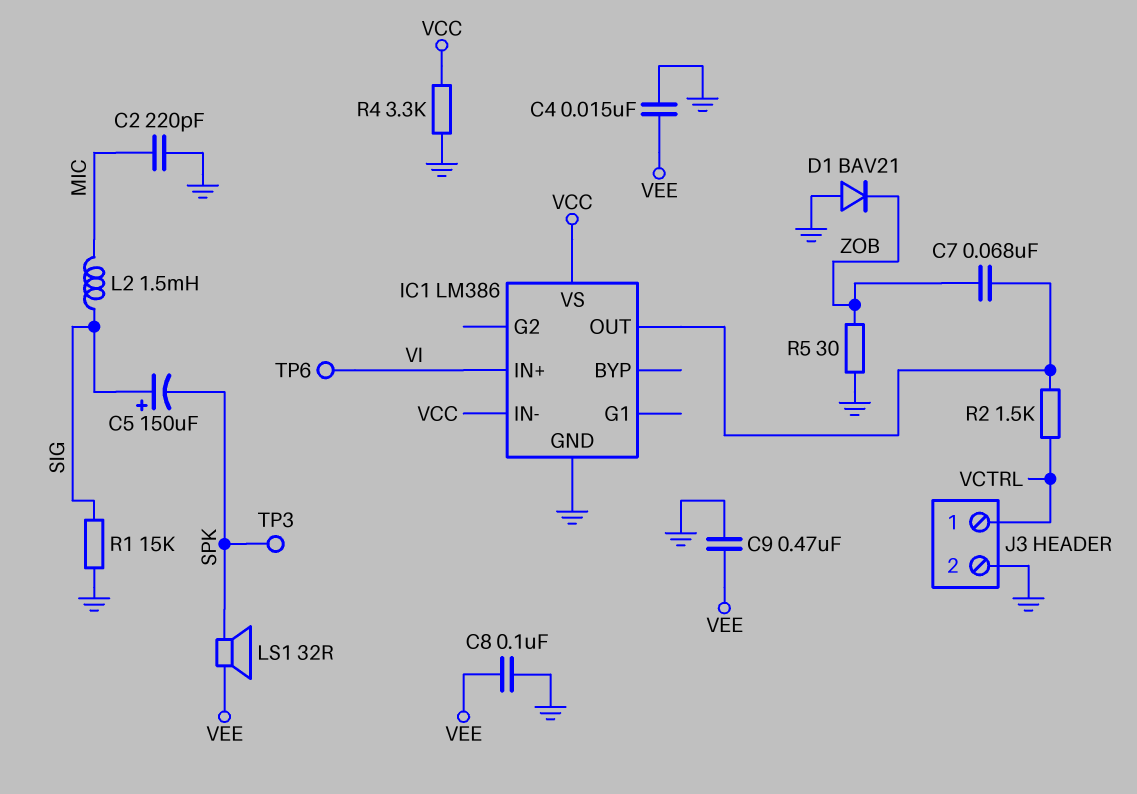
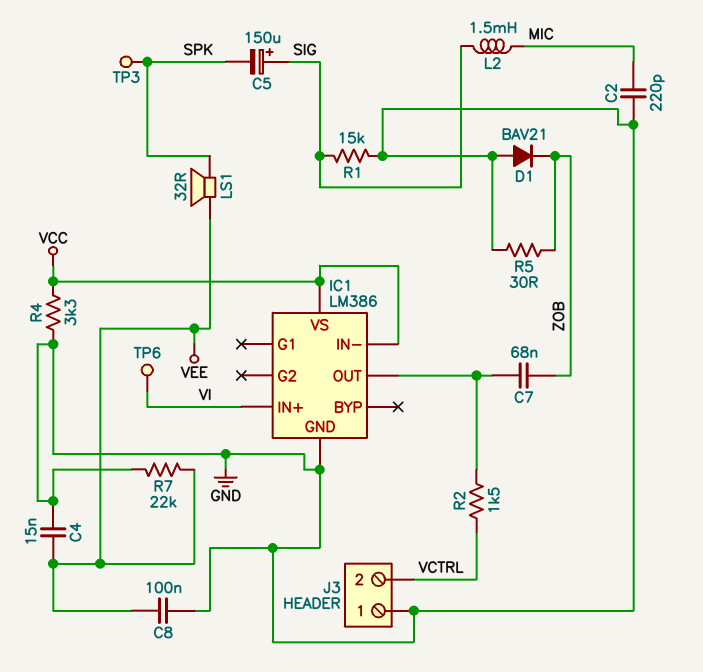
C9: 470nF (GND, VEE) -> none
J3 pin 1: VCTRL -> GND
J3 pin 2: GND -> VCTRL
R7: none -> 22k (GND, VEE)

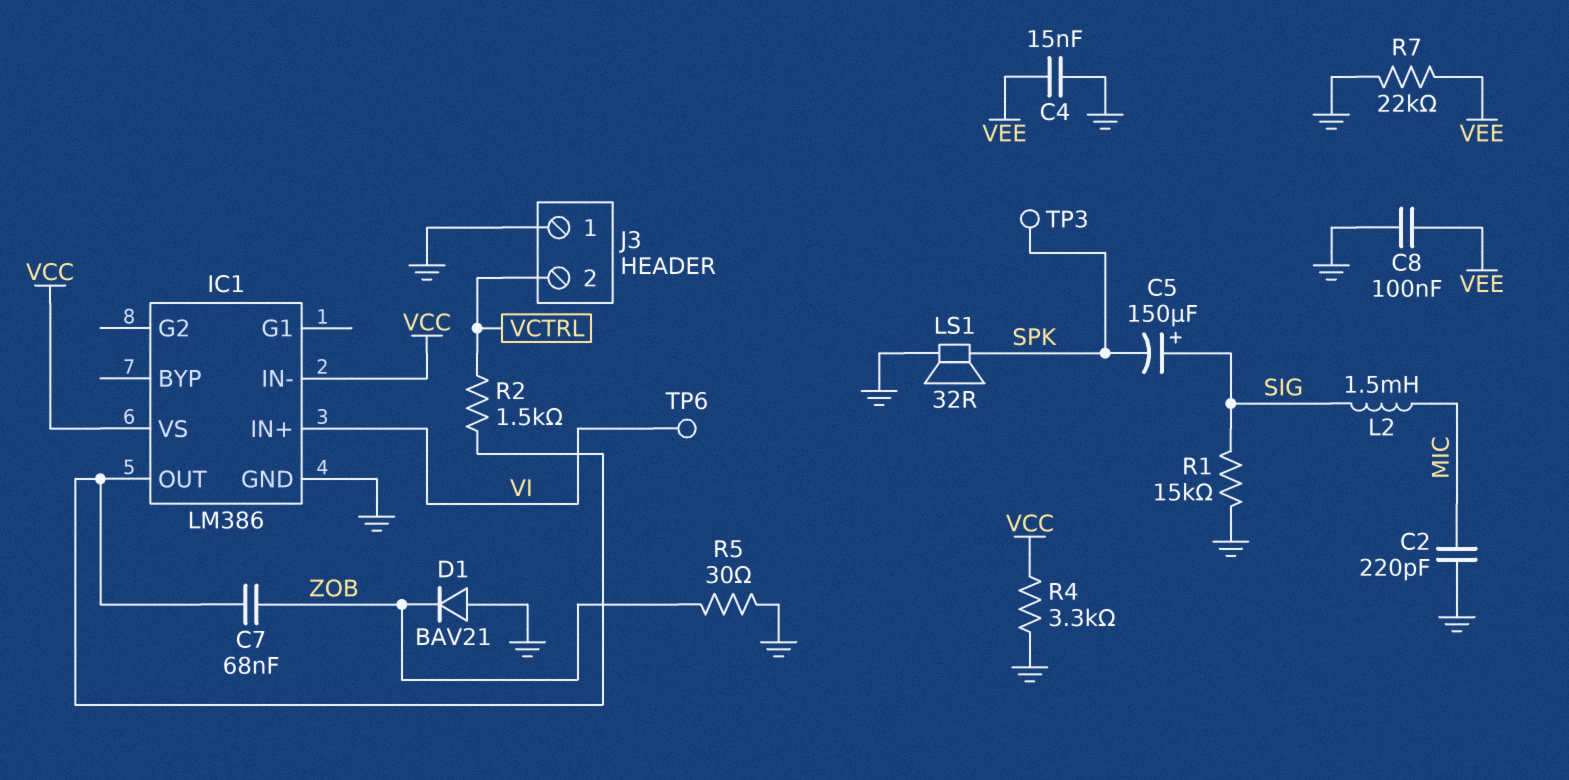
LS1: speaker 32R (SPK, VEE) -> speaker 32R (GND, SPK)

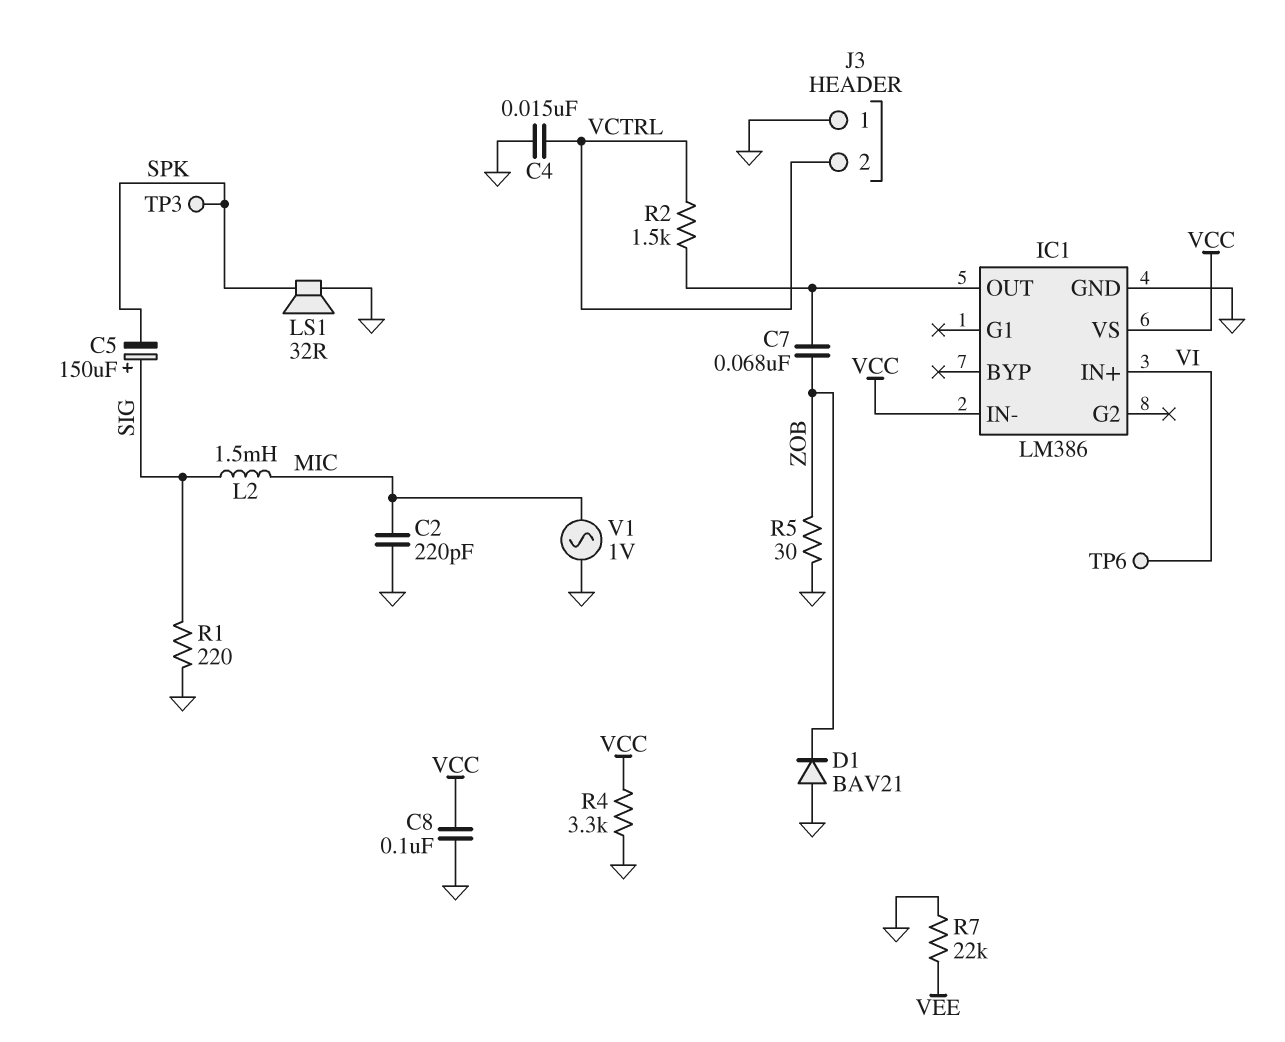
C4: 15nF (GND, VEE) -> 15nF (GND, VCTRL)
C8: 100nF (GND, VEE) -> 100nF (GND, VCC)
R1: 15k (GND, SIG) -> 220 (GND, SIG)
V1: none -> AC 1V (GND, MIC)

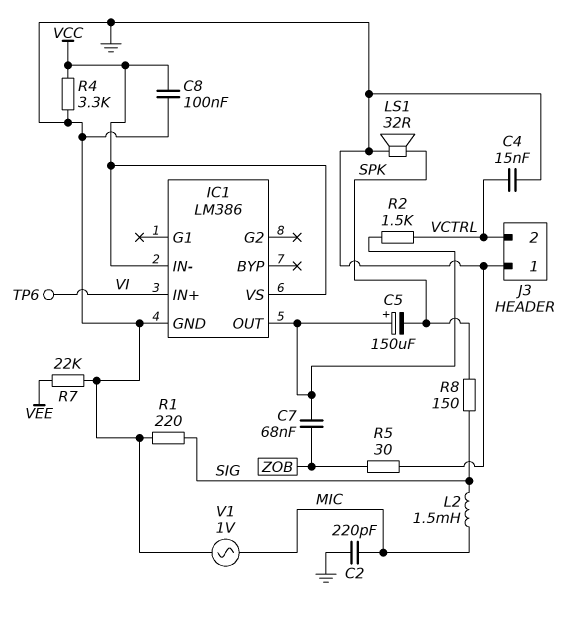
C5: 150uF (plus SIG, minus SPK) -> 150uF (plus IC1/OUT, minus SPK)
D1: diode BAV21 (A GND, K ZOB) -> none
R8: none -> 150 (SIG, SPK)
TP3: test point (SPK) -> none

